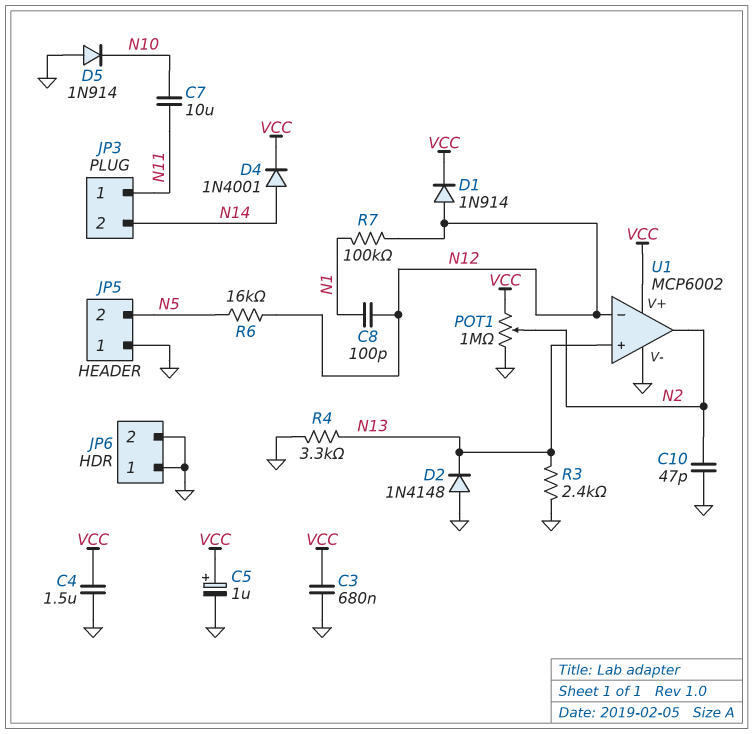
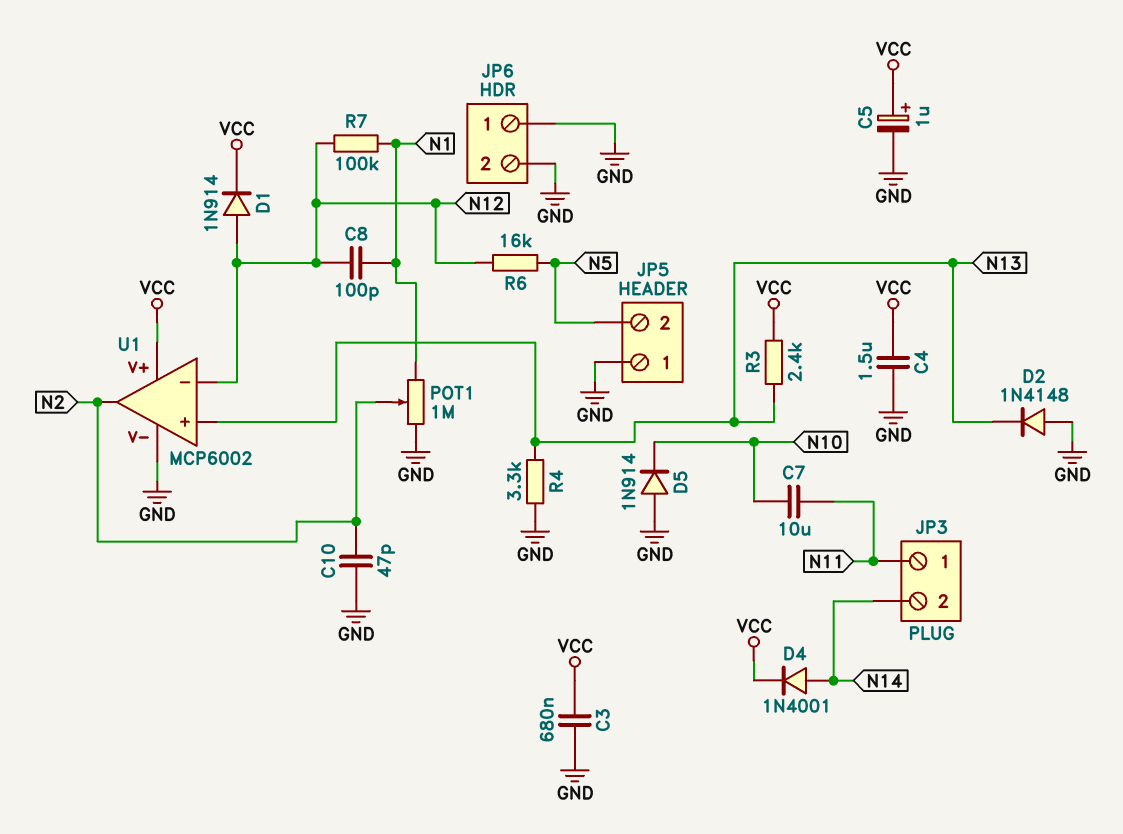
POT1: 1M (GND, VCC, wiper N2) -> 1M (GND, N1, wiper N2)
R3: 2.4k (GND, N13) -> 2.4k (N13, VCC)

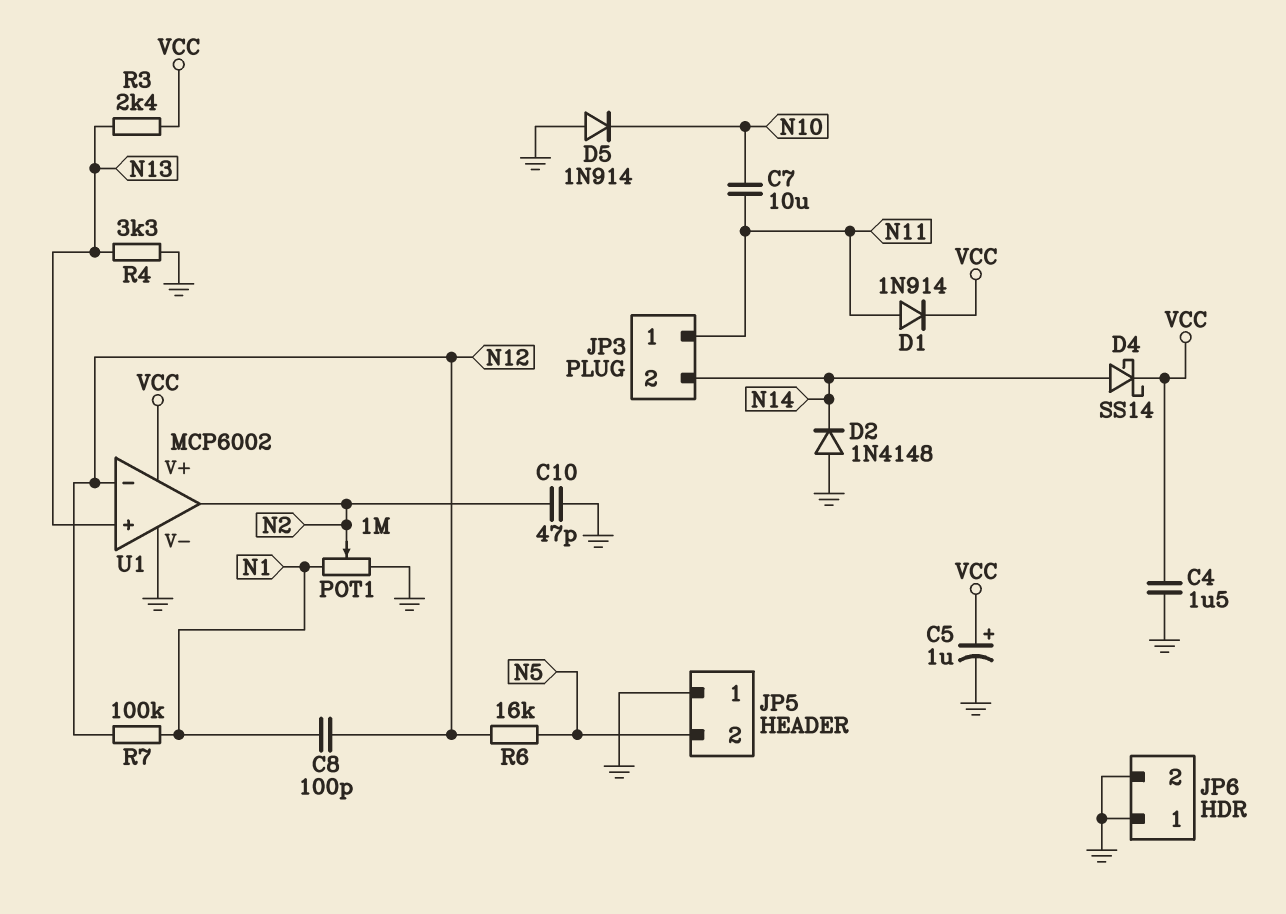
C3: 680nF (GND, VCC) -> none
D1: diode 1N914 (A N12, K VCC) -> diode 1N914 (A N11, K VCC)
D2: diode 1N4148 (A GND, K N13) -> diode 1N4148 (A GND, K N14)
D4: diode 1N4001 (A N14, K VCC) -> schottky SS14 (A N14, K VCC)

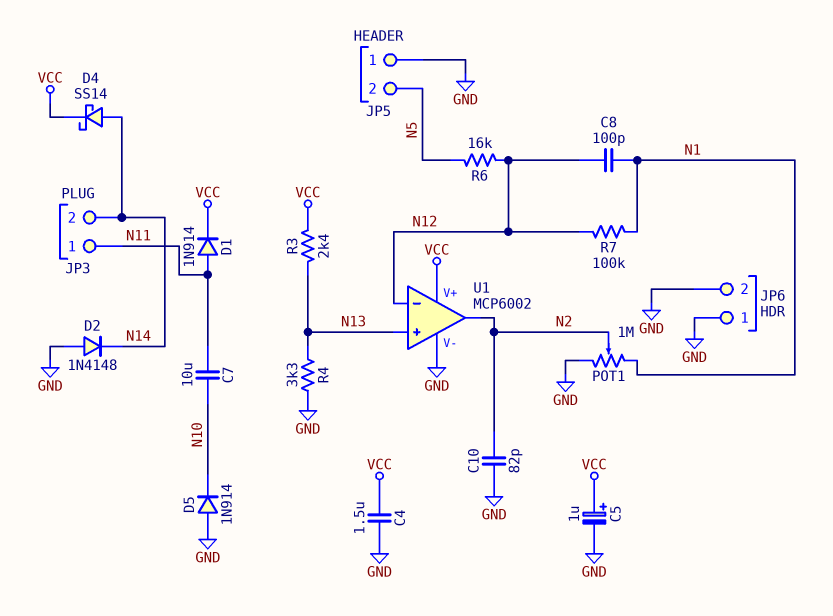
C10: 47pF (GND, N2) -> 82pF (GND, N2)

